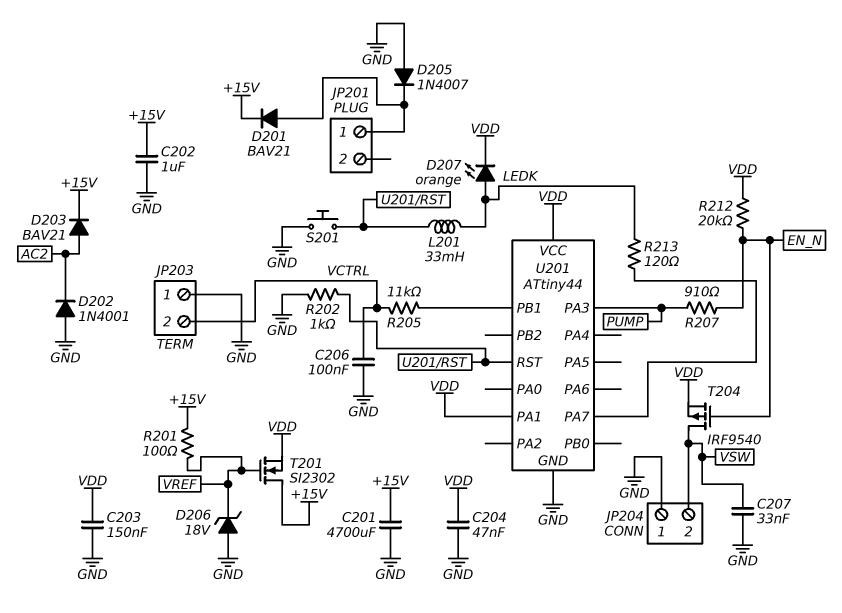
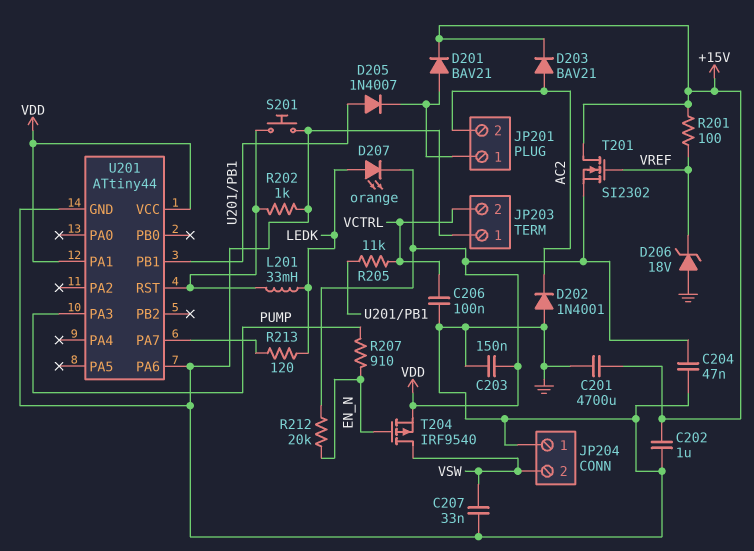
D205: diode 1N4007 (A GND, K JP201/1) -> diode 1N4007 (A U201/PB1, K JP201/1)
JP201 pin 2: none -> AC2
U201 pin PA6: none -> GND

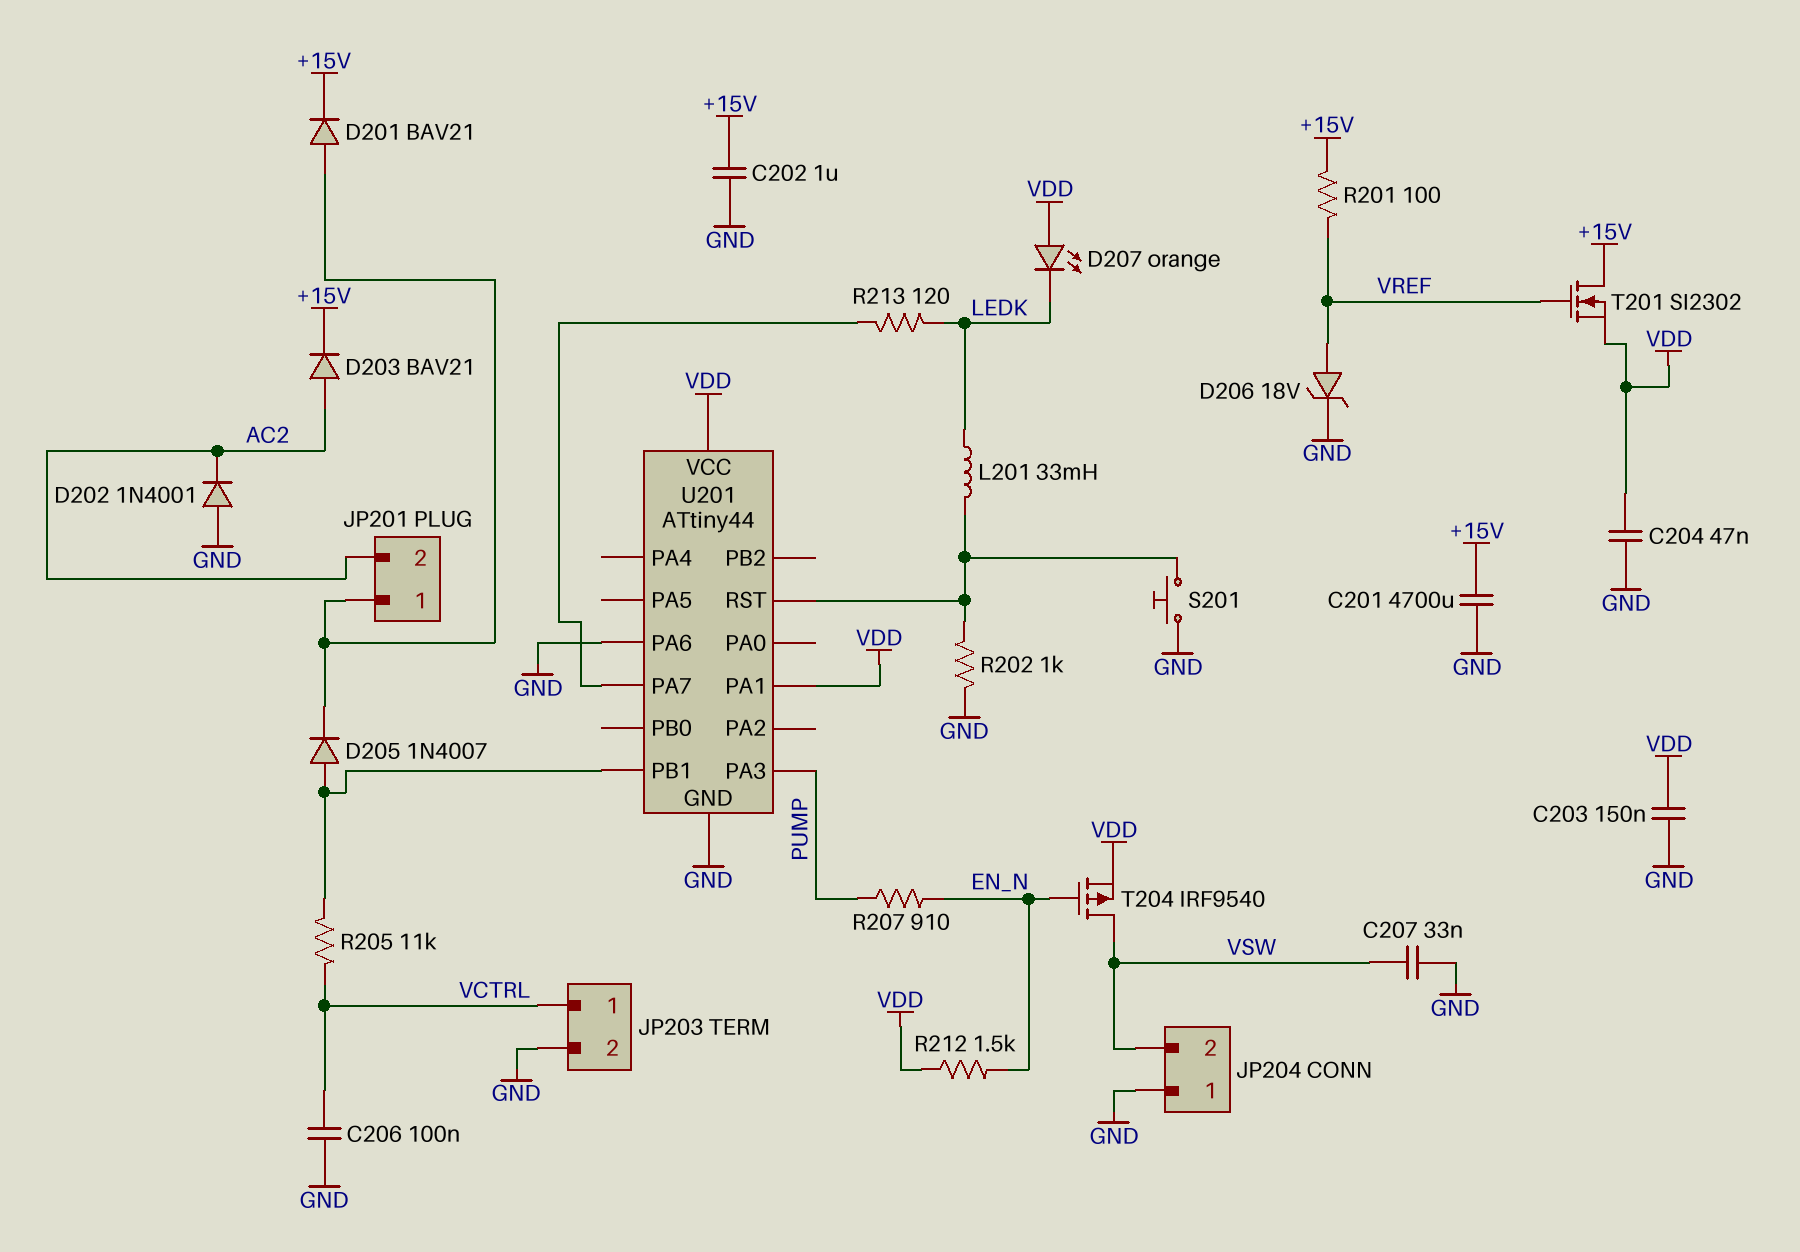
D206: zener 18V (A GND, K VREF) -> zener 18V (A VREF, K GND)
D207: LED orange (A LEDK, K VDD) -> LED orange (A VDD, K LEDK)
JP203 pin 1: GND -> VCTRL
JP203 pin 2: VCTRL -> GND
R212: 20k (EN_N, VDD) -> 1.5k (EN_N, VDD)

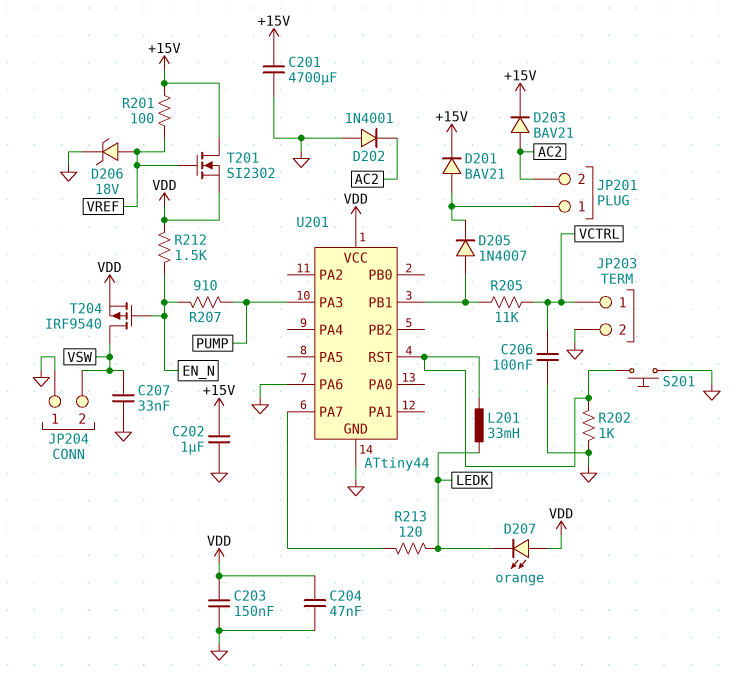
U201 pin PA1: VDD -> none

